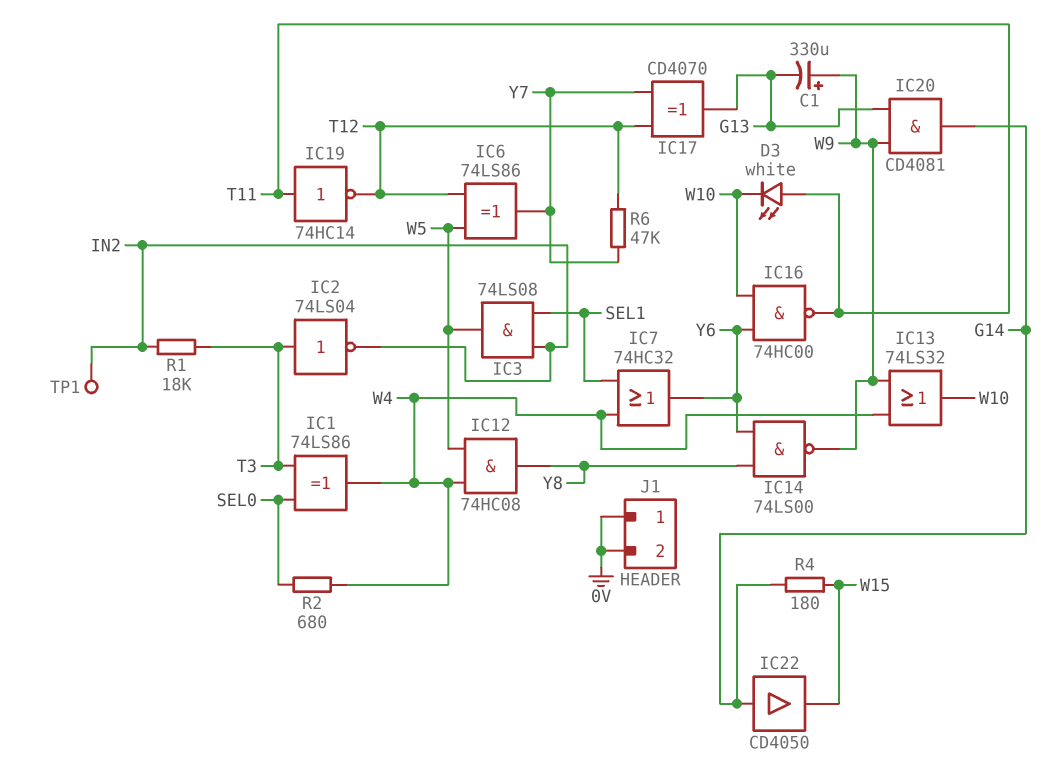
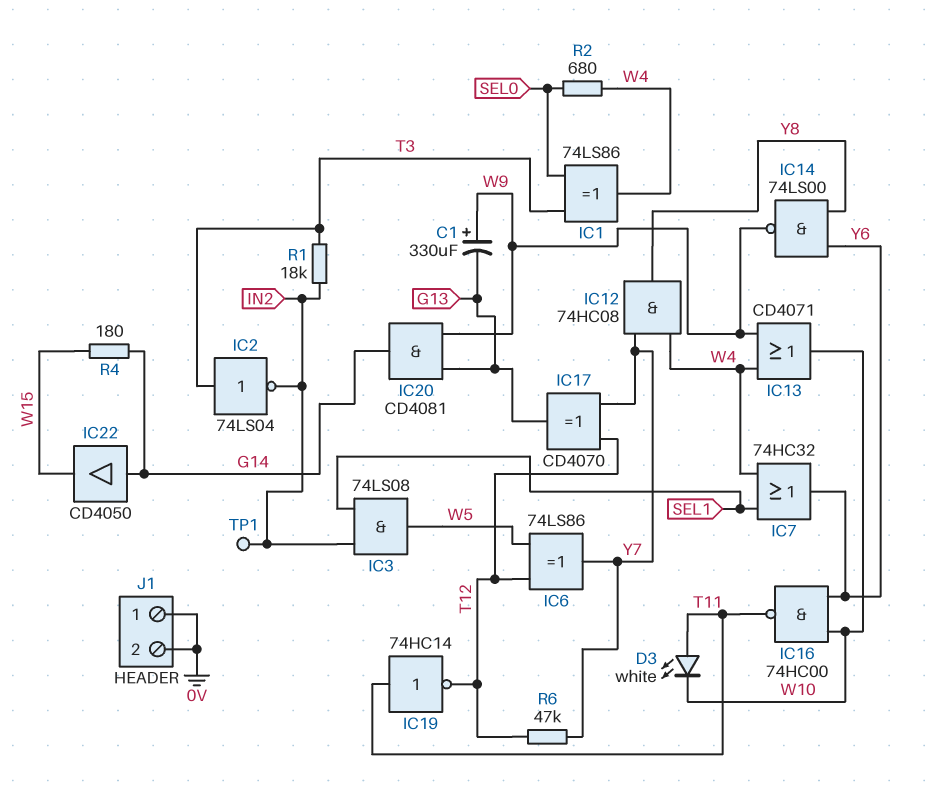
IC12: AND 74HC08 (in W4, in W5, out Y8) -> AND 74HC08 (in W4, in Y7, out Y8)
IC13: OR 74LS32 (in W4, in W9, out W10) -> OR CD4071 (in W4, in W9, out W10)

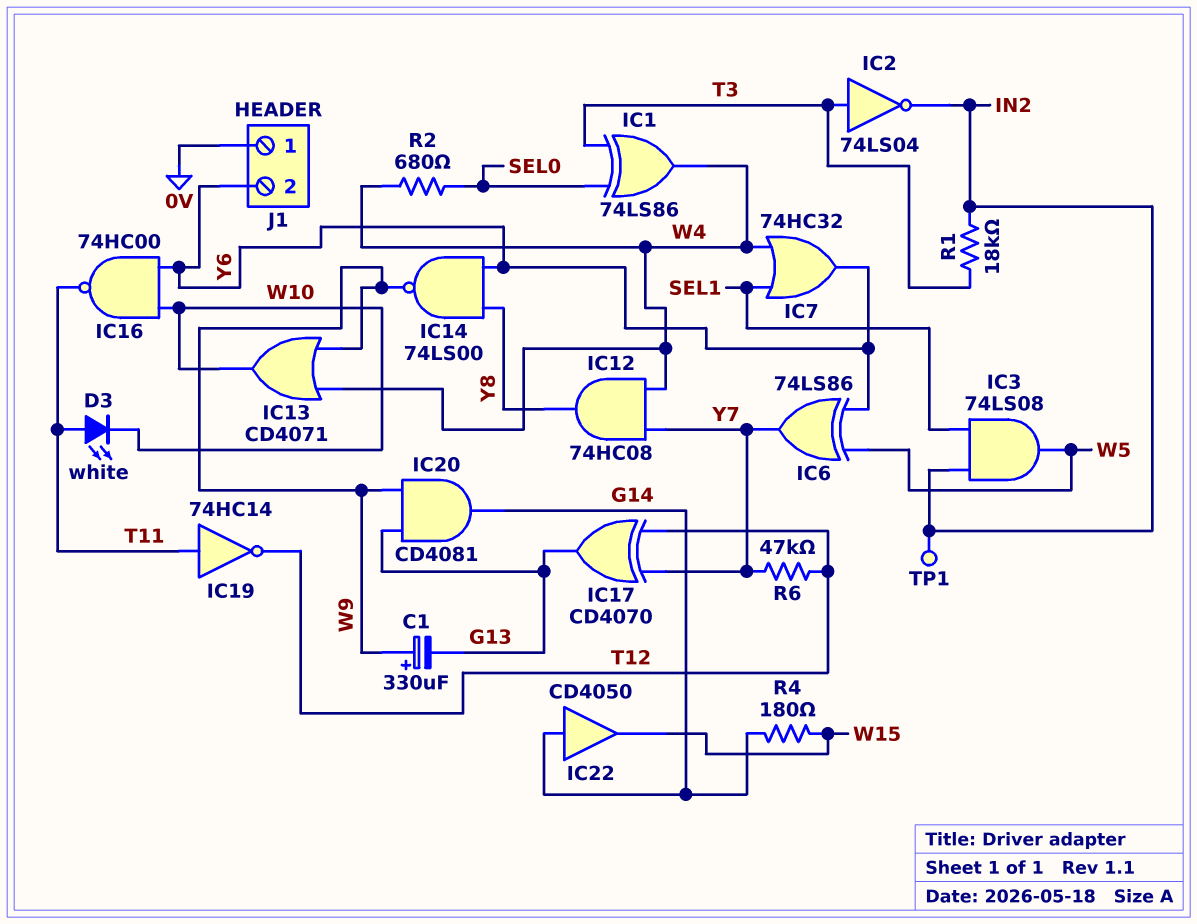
IC6: XOR 74LS86 (in T12, in W5, out Y7) -> XOR 74LS86 (in W5, in Y6, out Y7)
J1 pin 2: 0V -> Y6

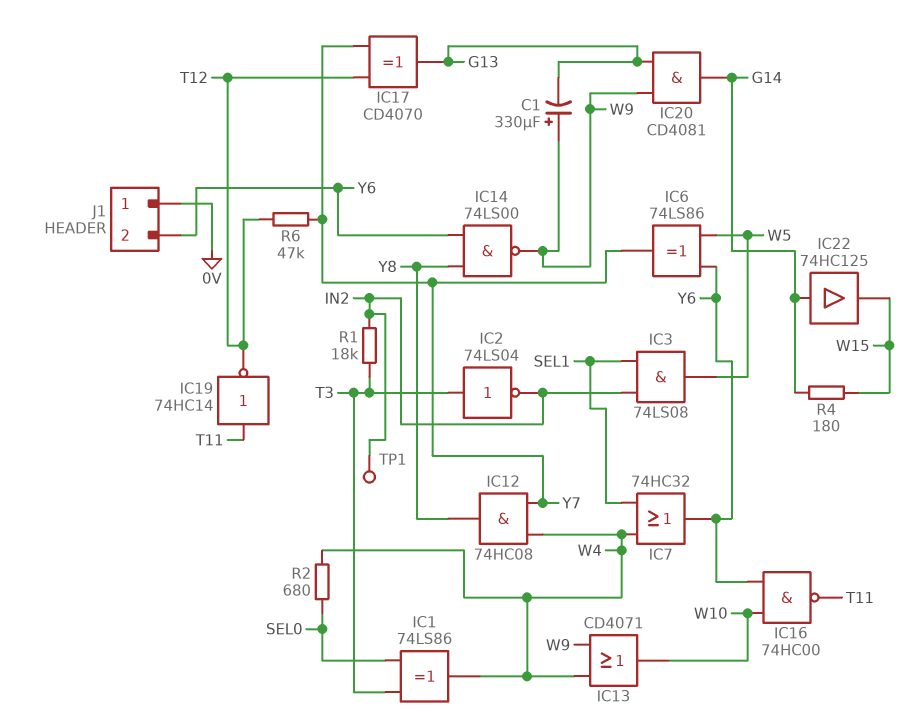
D3: LED white (A T11, K W10) -> none
IC22: buffer CD4050 (in G14, out W15) -> buffer 74HC125 (in G14, out W15)

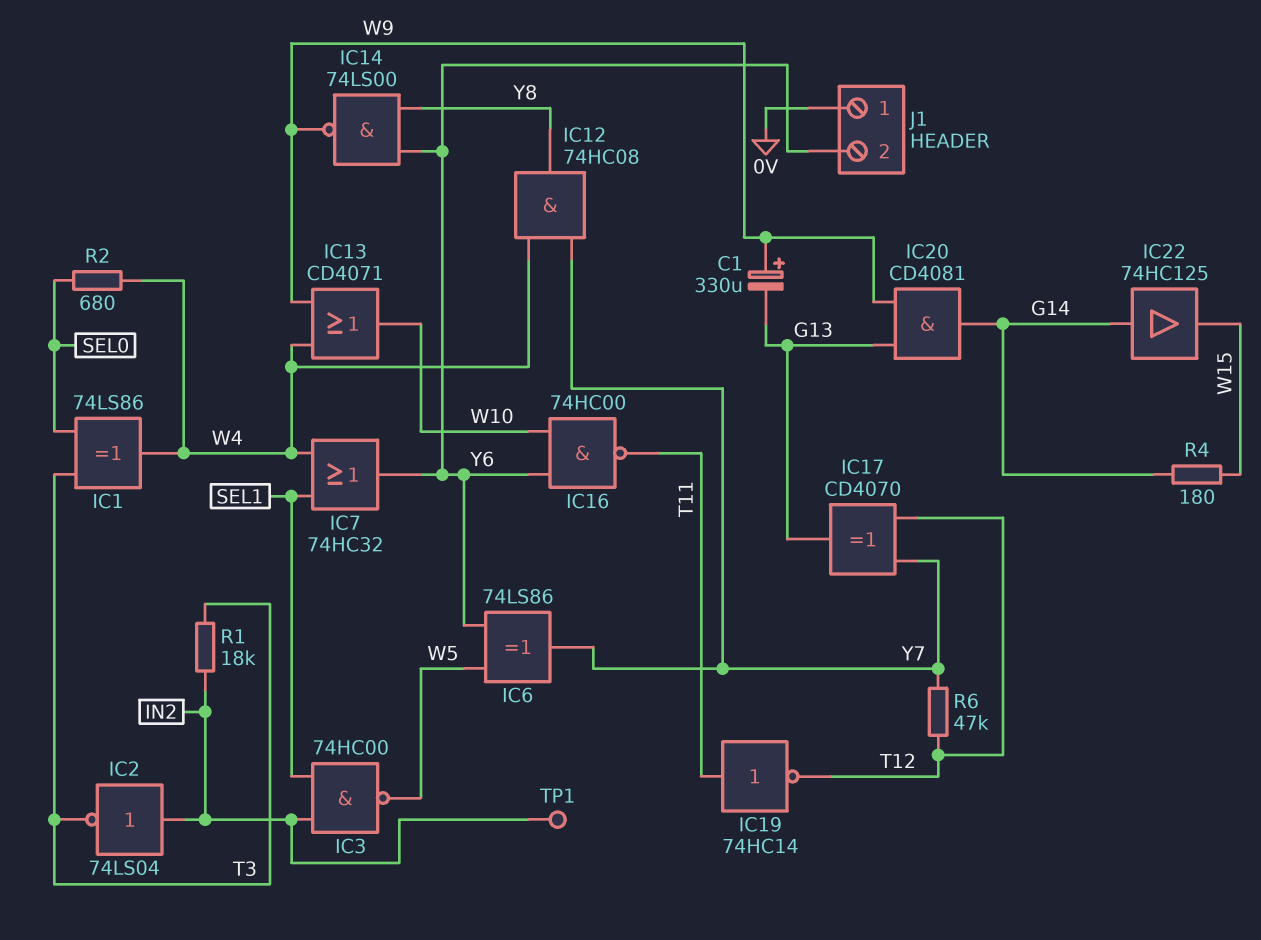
IC2: NOT 74LS04 (in T3, out IN2) -> NOT 74LS04 (in IN2, out T3)
IC3: AND 74LS08 (in IN2, in SEL1, out W5) -> NAND 74HC00 (in IN2, in SEL1, out W5)

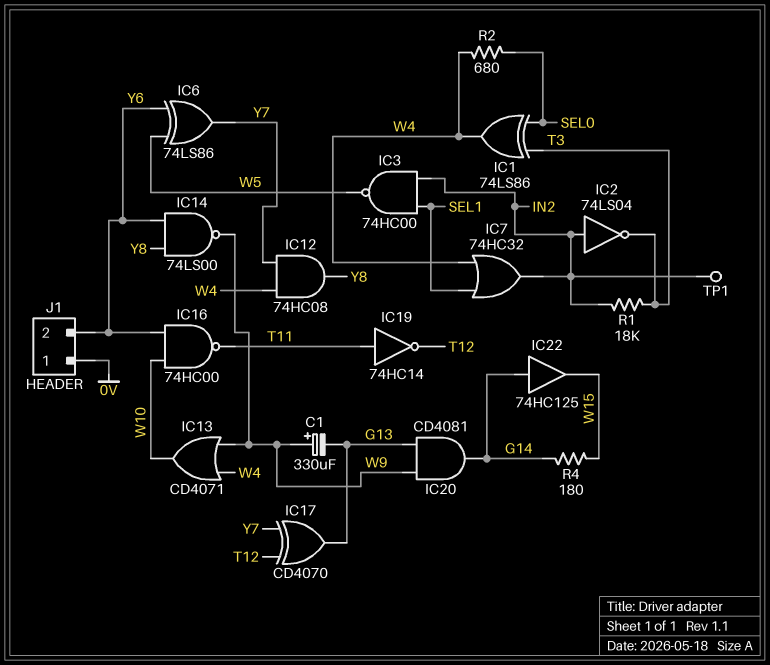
IC7: OR 74HC32 (in SEL1, in W4, out Y6) -> OR 74HC32 (in SEL1, in W4, out IN2)
R6: 47k (T12, Y7) -> none

